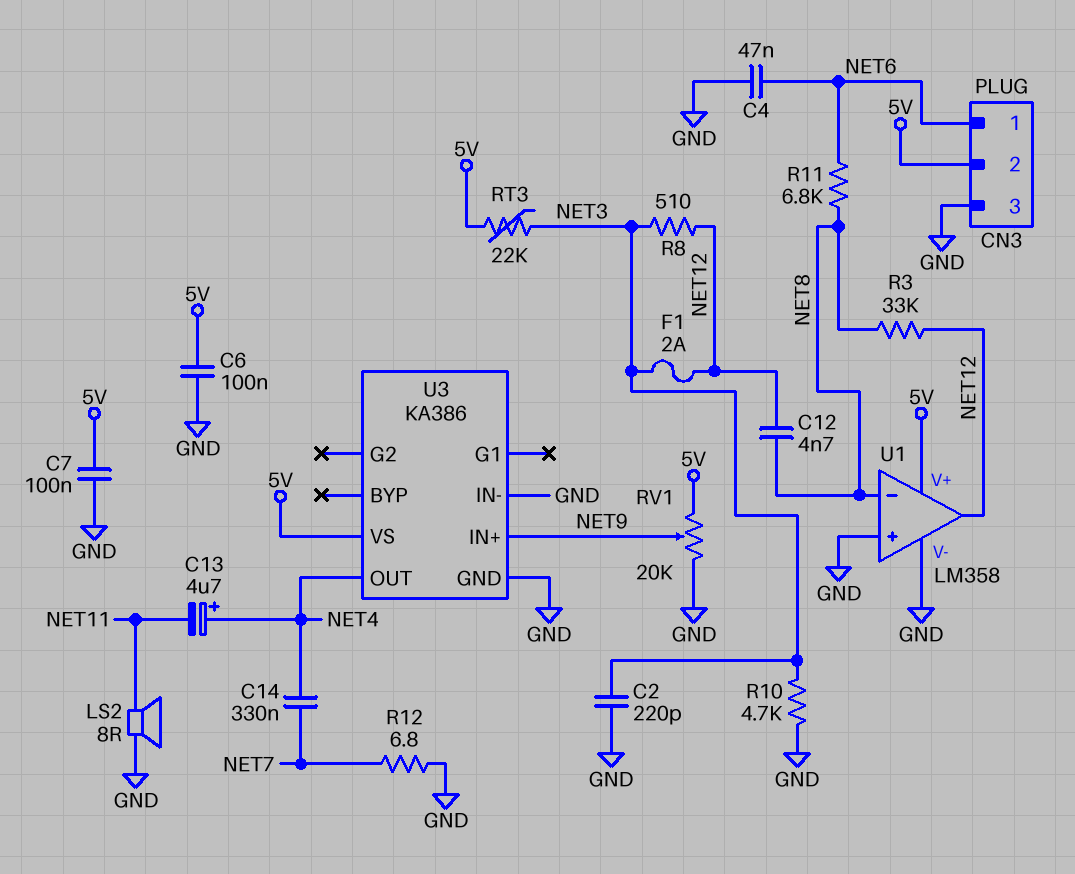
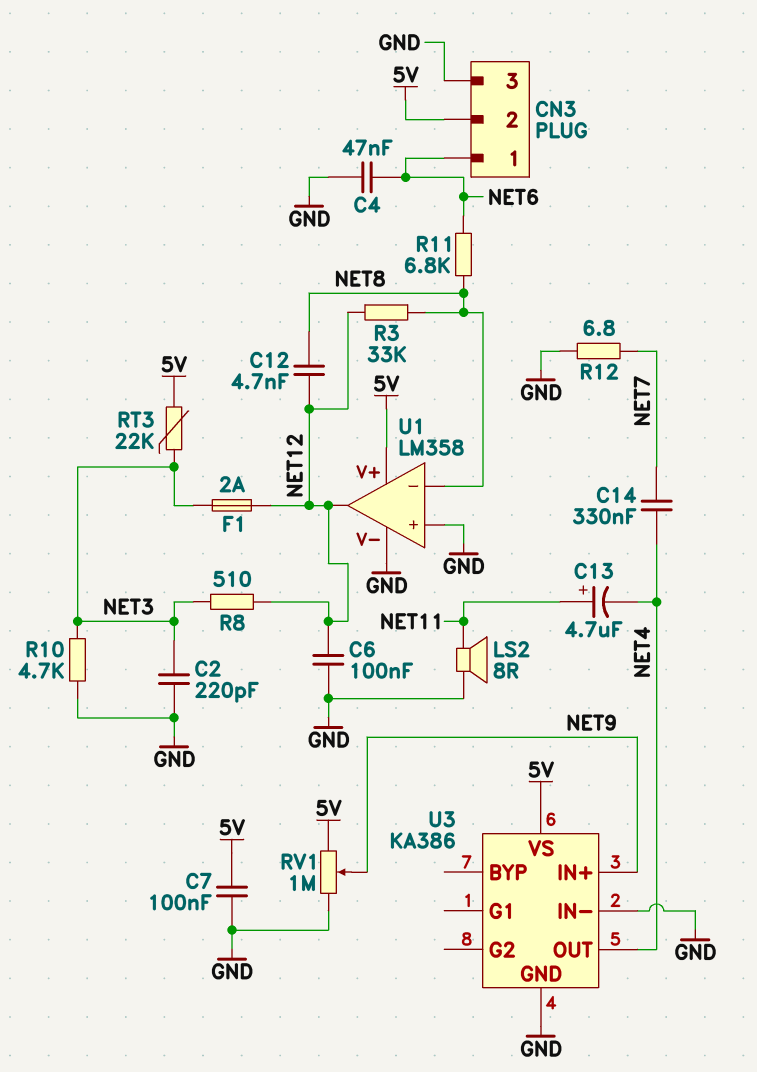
C6: 100nF (5V, GND) -> 100nF (GND, NET12)
C13: 4.7uF (plus NET4, minus NET11) -> 4.7uF (plus NET11, minus NET4)
RV1: 20k (5V, GND, wiper NET9) -> 1M (5V, GND, wiper NET9)

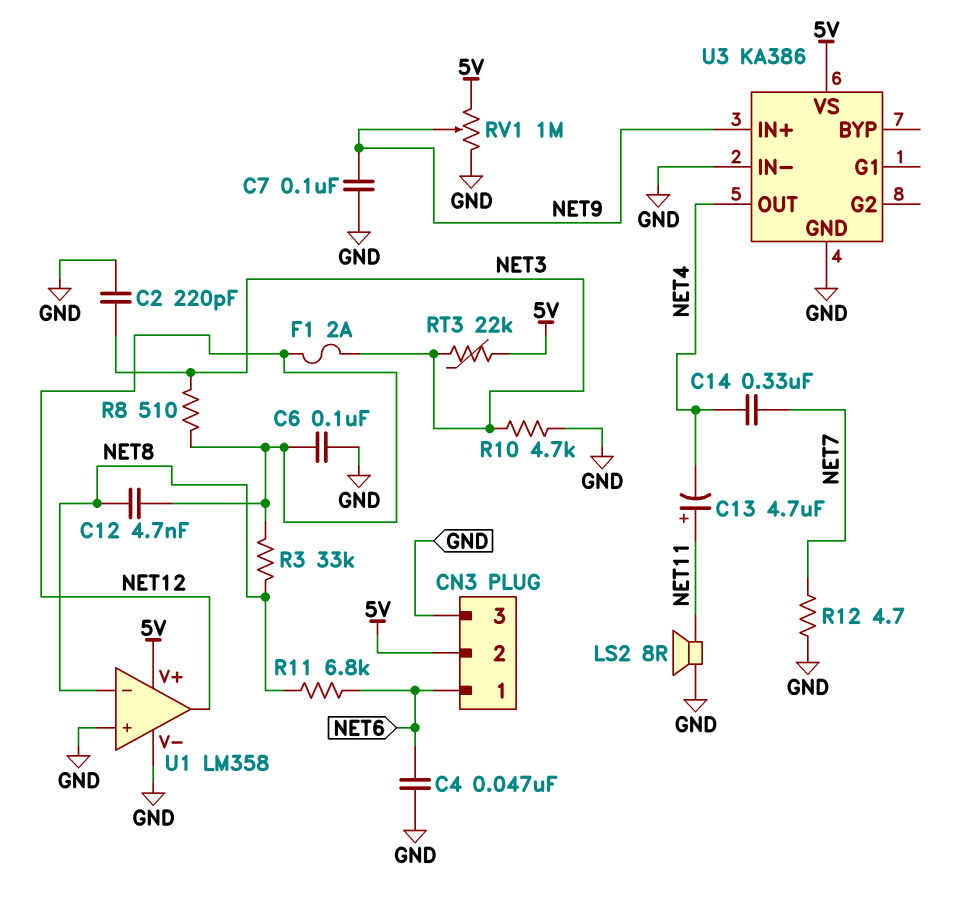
C7: 100nF (5V, GND) -> 100nF (GND, NET9)
R12: 6.8 (GND, NET7) -> 4.7 (GND, NET7)

